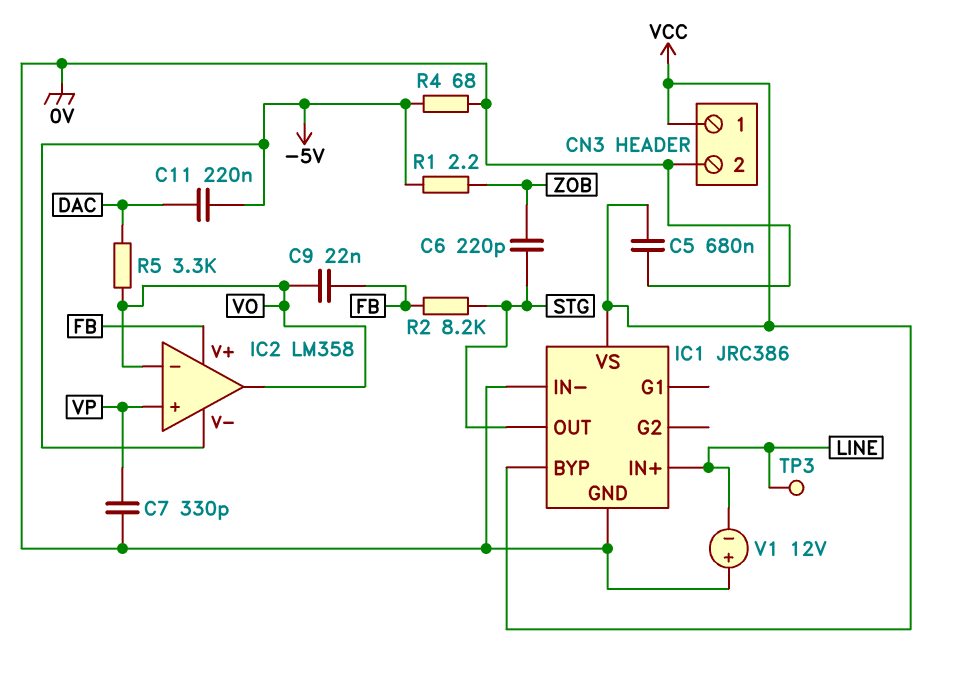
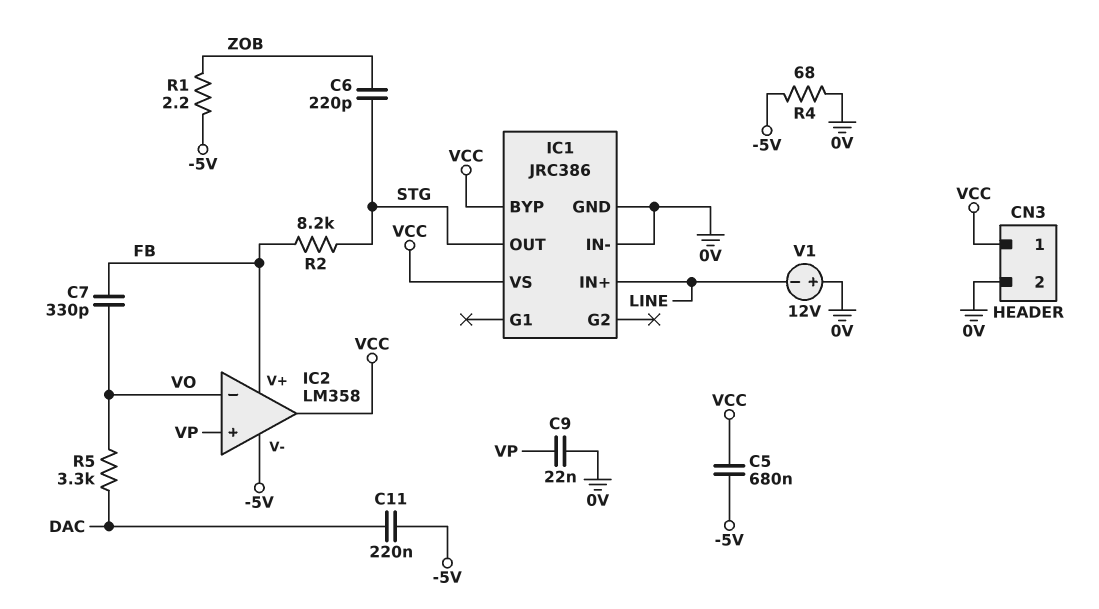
C5: 680nF (0V, VCC) -> 680nF (-5V, VCC)
C7: 330pF (0V, VP) -> 330pF (FB, VO)
C9: 22nF (FB, VO) -> 22nF (0V, VP)
IC2 pin out: VO -> VCC
TP3: test point (LINE) -> none

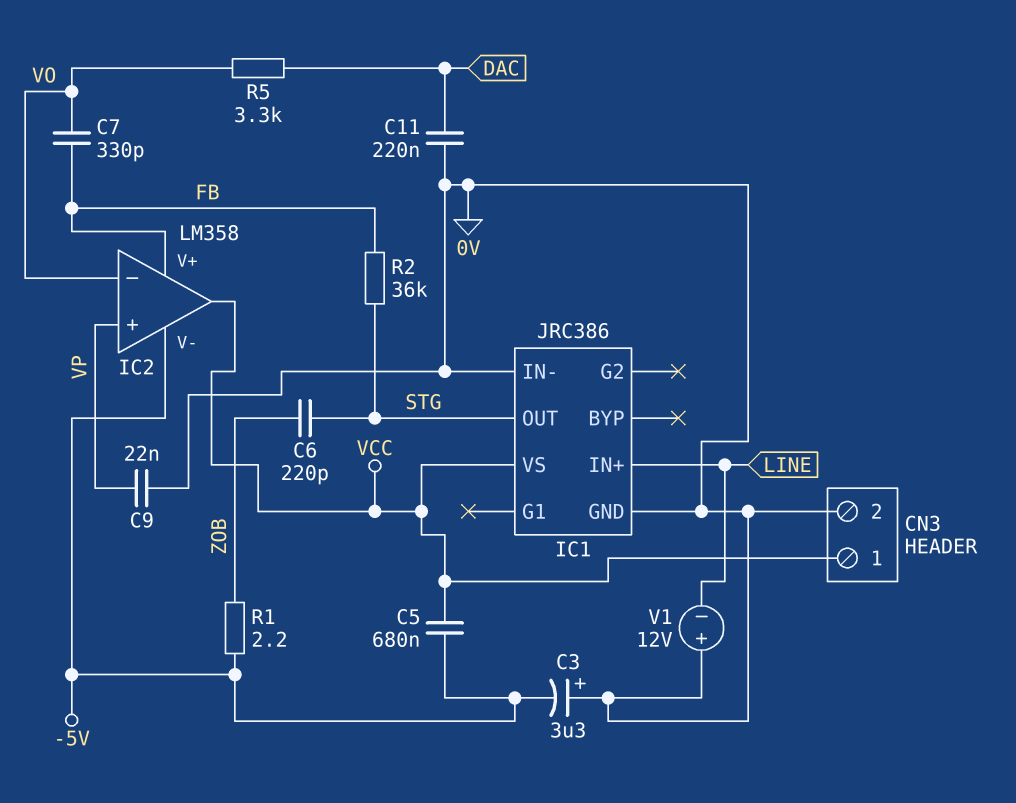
C3: none -> 3.3uF (plus 0V, minus -5V)
C11: 220nF (-5V, DAC) -> 220nF (0V, DAC)
IC1 pin BYP: VCC -> none
R2: 8.2k (FB, STG) -> 36k (FB, STG)
R4: 68 (-5V, 0V) -> none

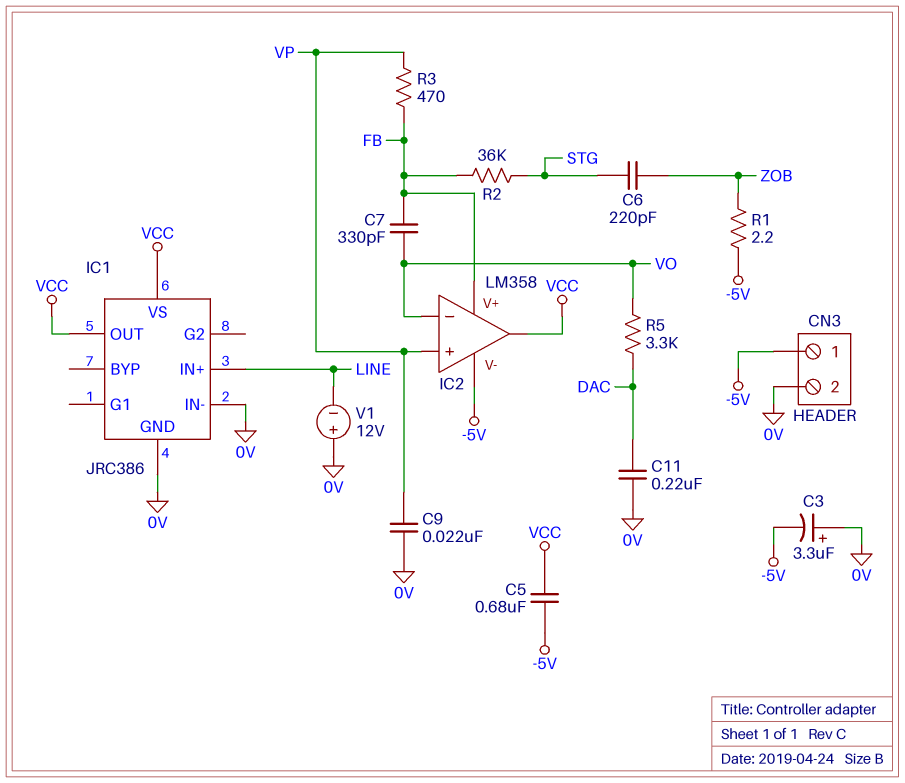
CN3 pin 1: VCC -> -5V
IC1 pin OUT: STG -> VCC
R3: none -> 470 (FB, VP)

